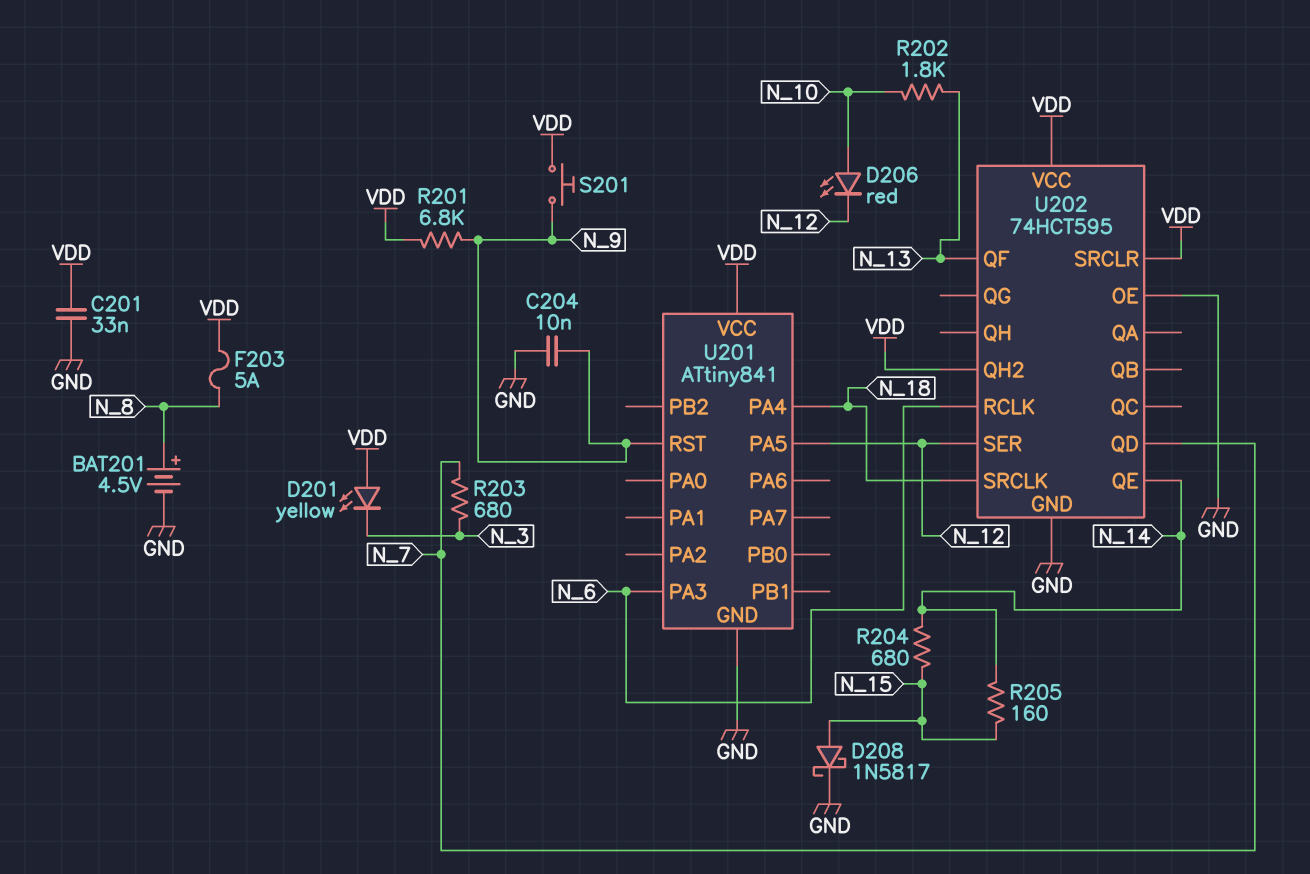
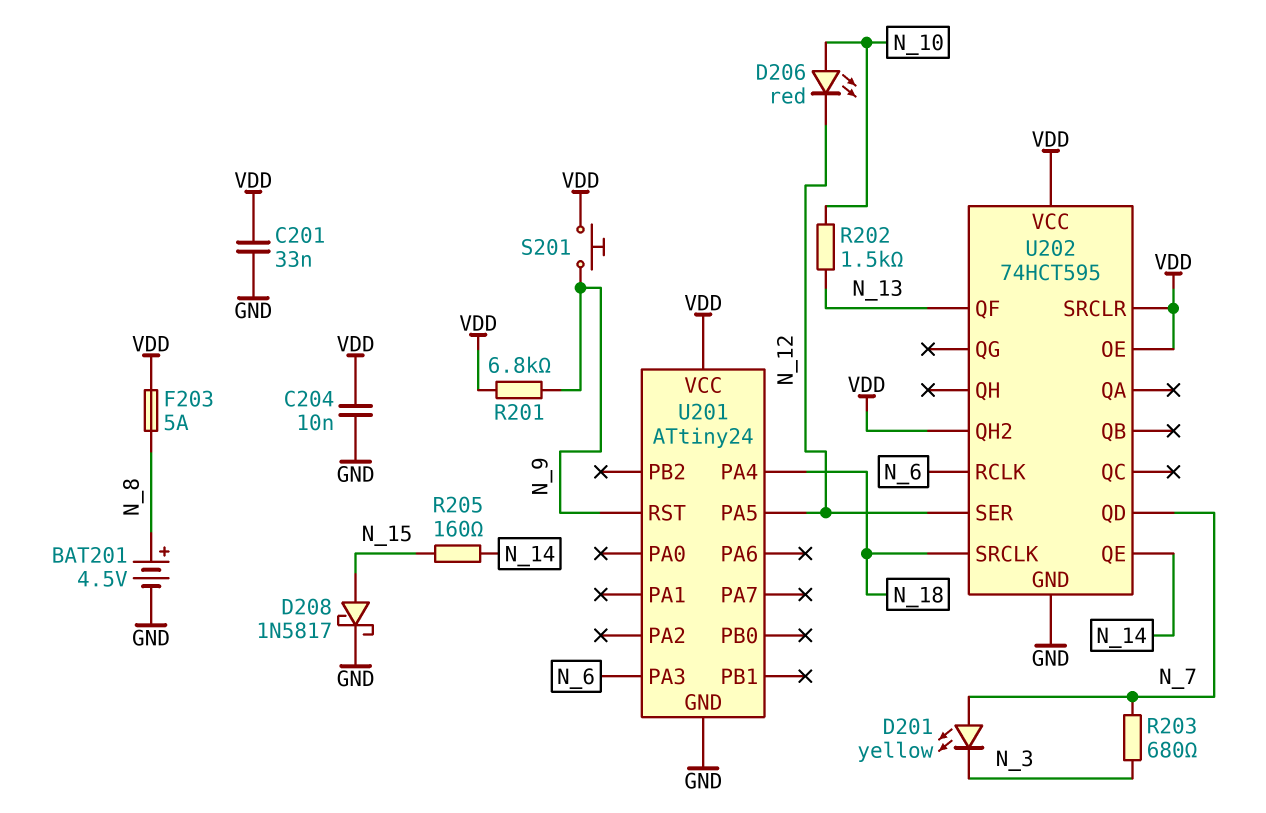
C204: 10nF (GND, N_9) -> 10nF (GND, VDD)
D201: LED yellow (A VDD, K N_3) -> LED yellow (A N_7, K N_3)
R202: 1.8k (N_10, N_13) -> 1.5k (N_10, N_13)
R204: 680 (N_14, N_15) -> none
U201: ATtiny841 -> ATtiny24
U202 pin OE: GND -> VDD

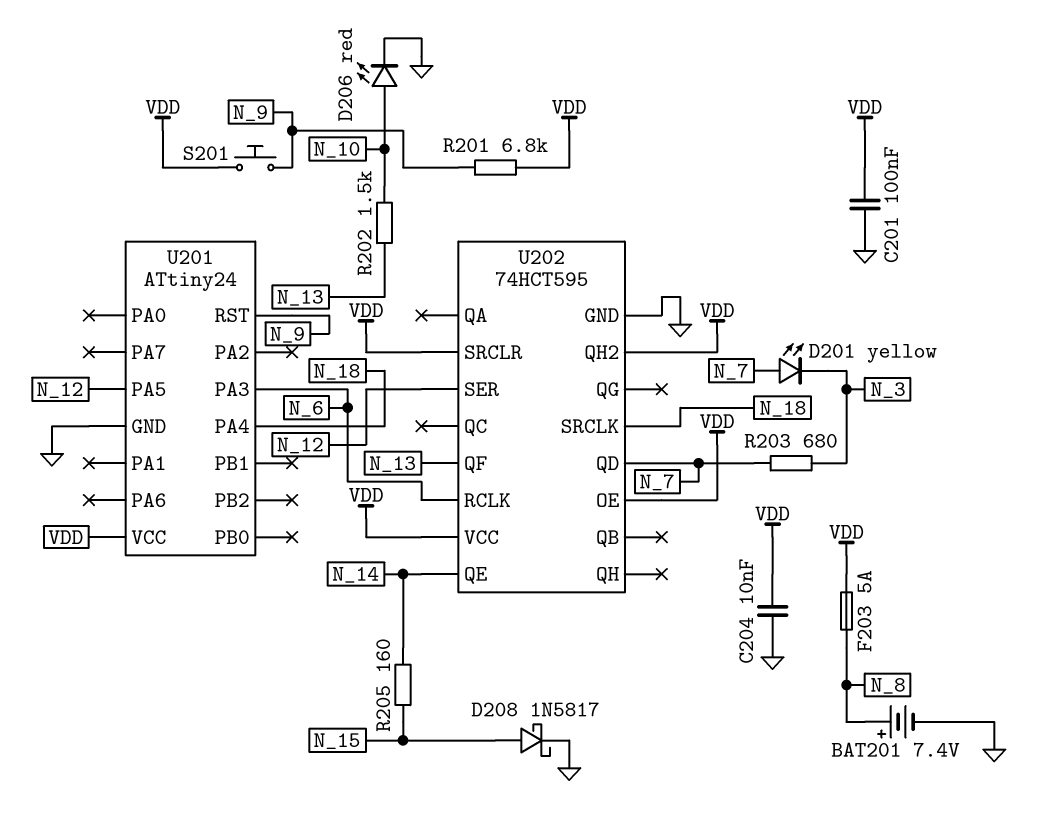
BAT201: 4.5V (plus N_8, minus GND) -> 7.4V (plus N_8, minus GND)
C201: 33nF (GND, VDD) -> 100nF (GND, VDD)
D206: LED red (A N_10, K N_12) -> LED red (A N_10, K GND)

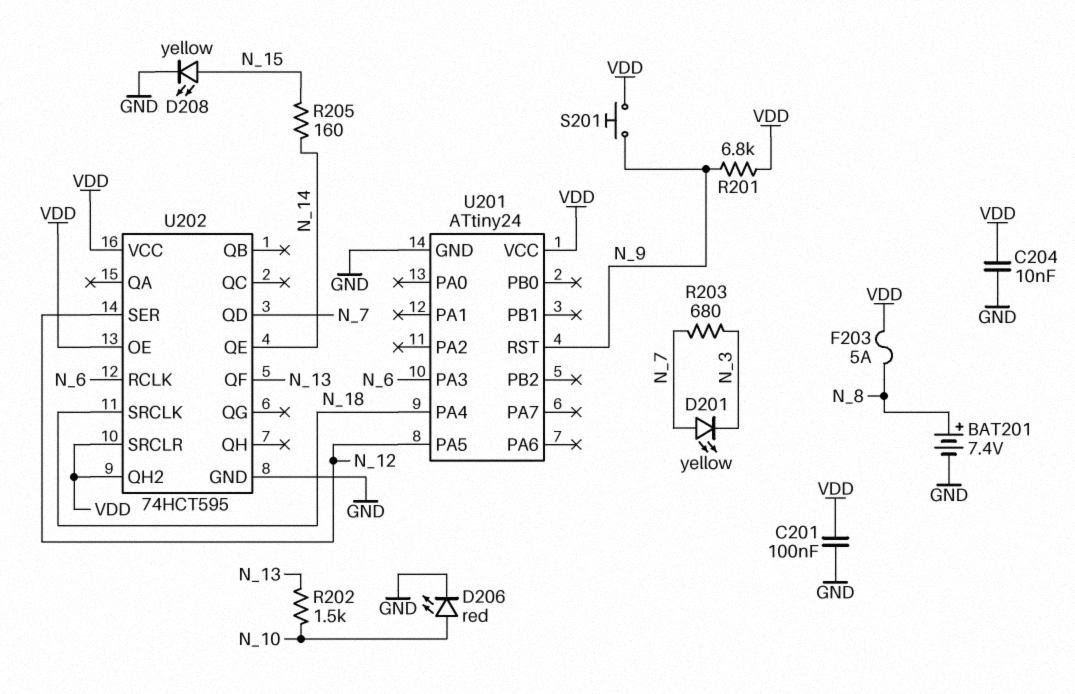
D208: schottky 1N5817 (A N_15, K GND) -> LED yellow (A N_15, K GND)

